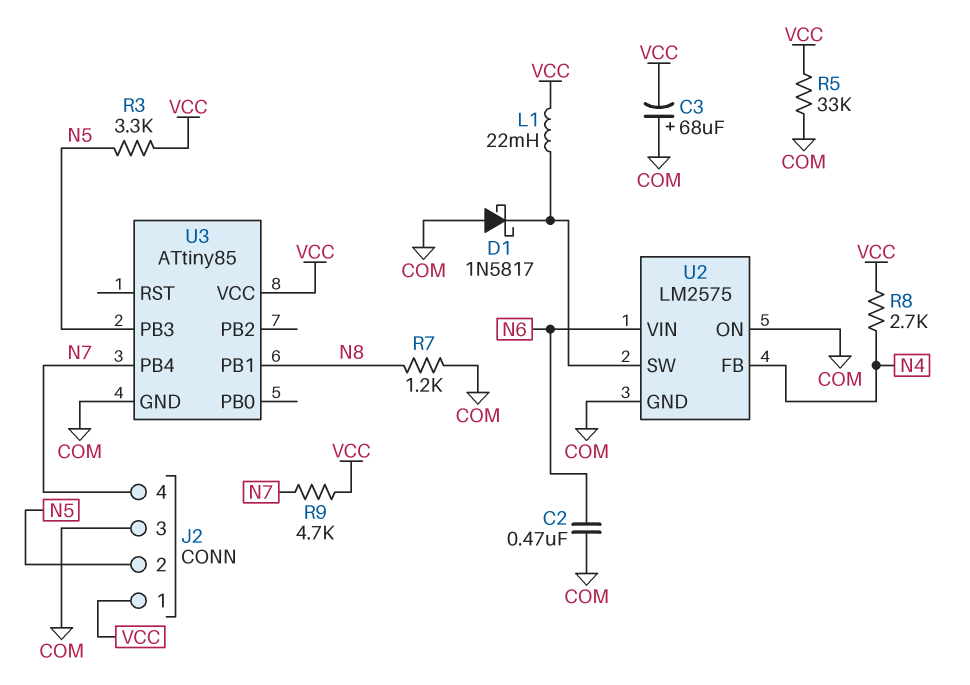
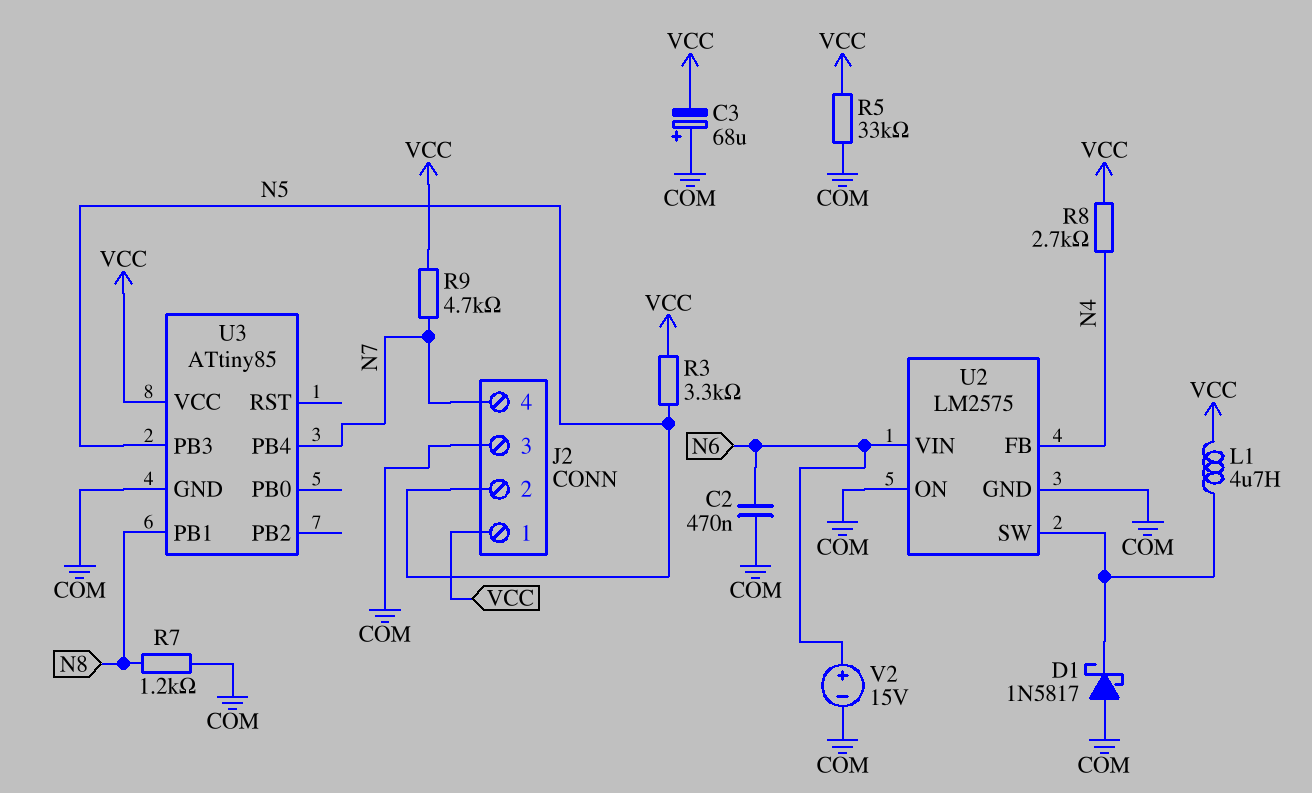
L1: 22mH (U2/SW, VCC) -> 4.7uH (U2/SW, VCC)
V2: none -> 15V (plus N6, minus COM)

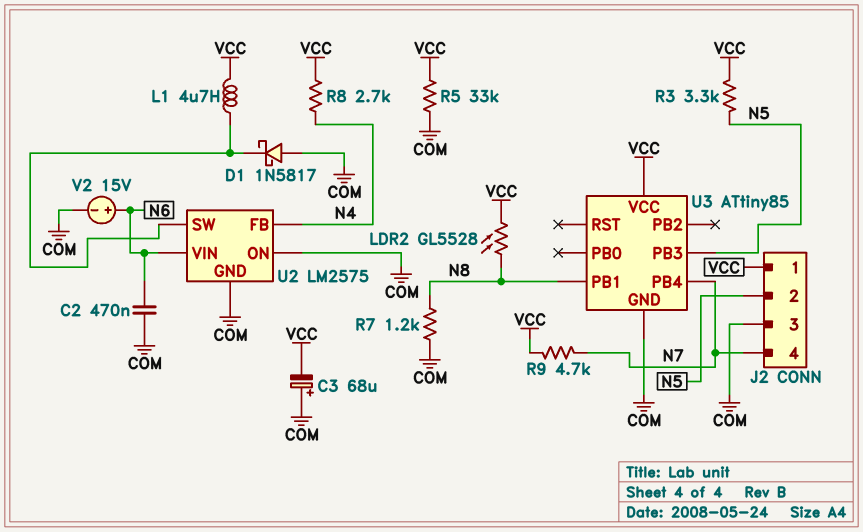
LDR2: none -> GL5528 (N8, VCC)

